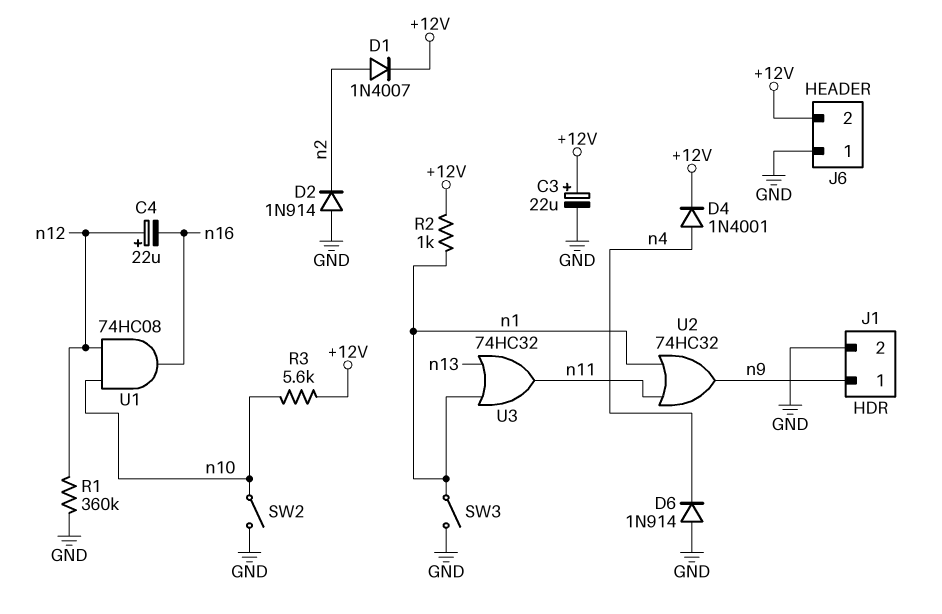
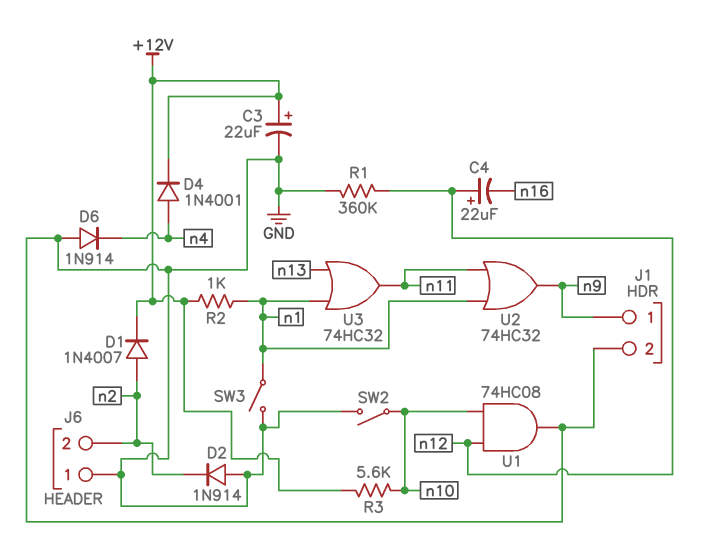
J6 pin 2: +12V -> n2
U1: AND 74HC08 (in n10, in n12, out n16) -> AND 74HC08 (in n10, in n12, out GND)

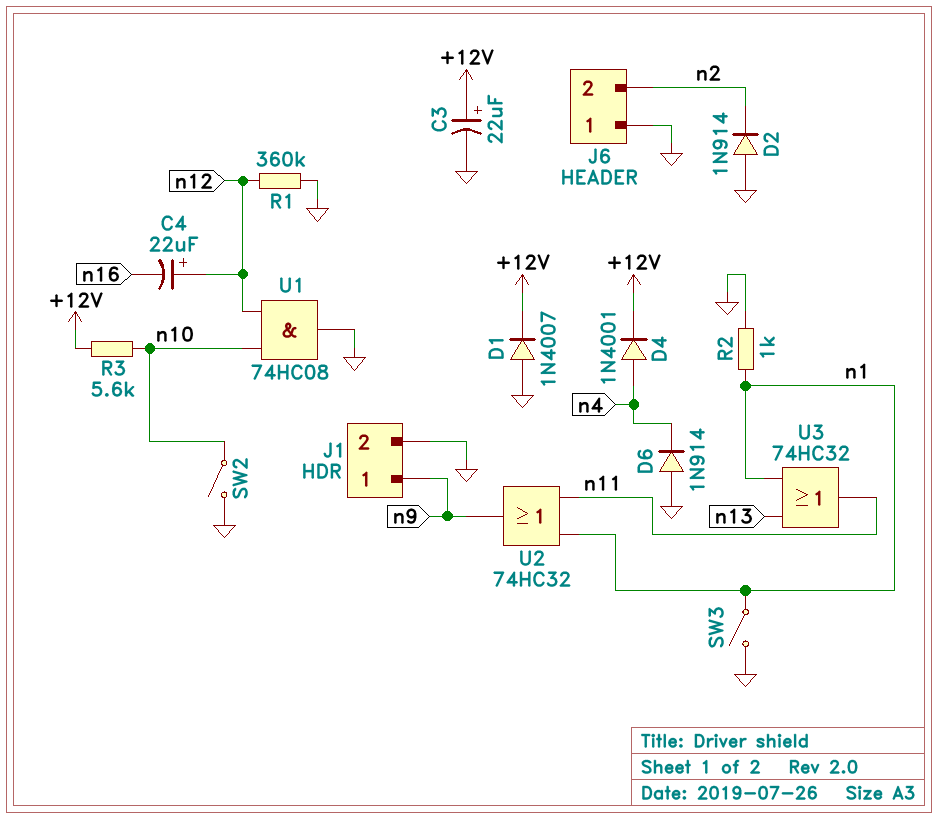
D1: diode 1N4007 (A n2, K +12V) -> diode 1N4007 (A GND, K +12V)
R2: 1k (+12V, n1) -> 1k (GND, n1)

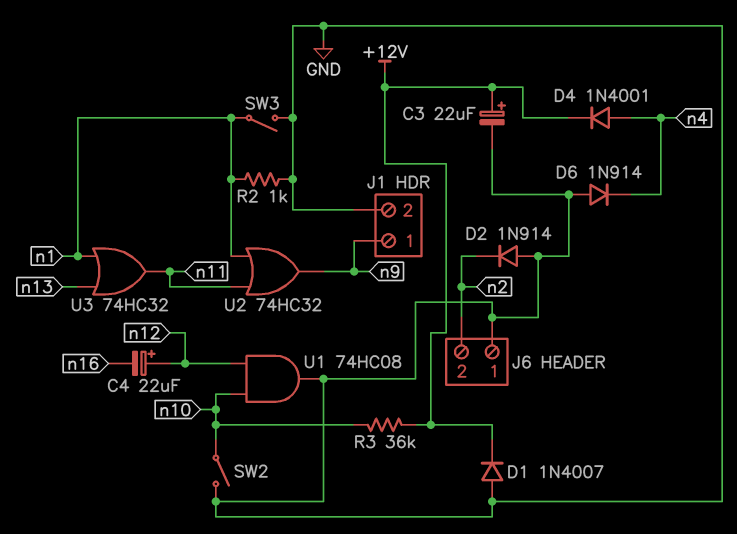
R1: 360k (GND, n12) -> none
R3: 5.6k (+12V, n10) -> 36k (+12V, n10)

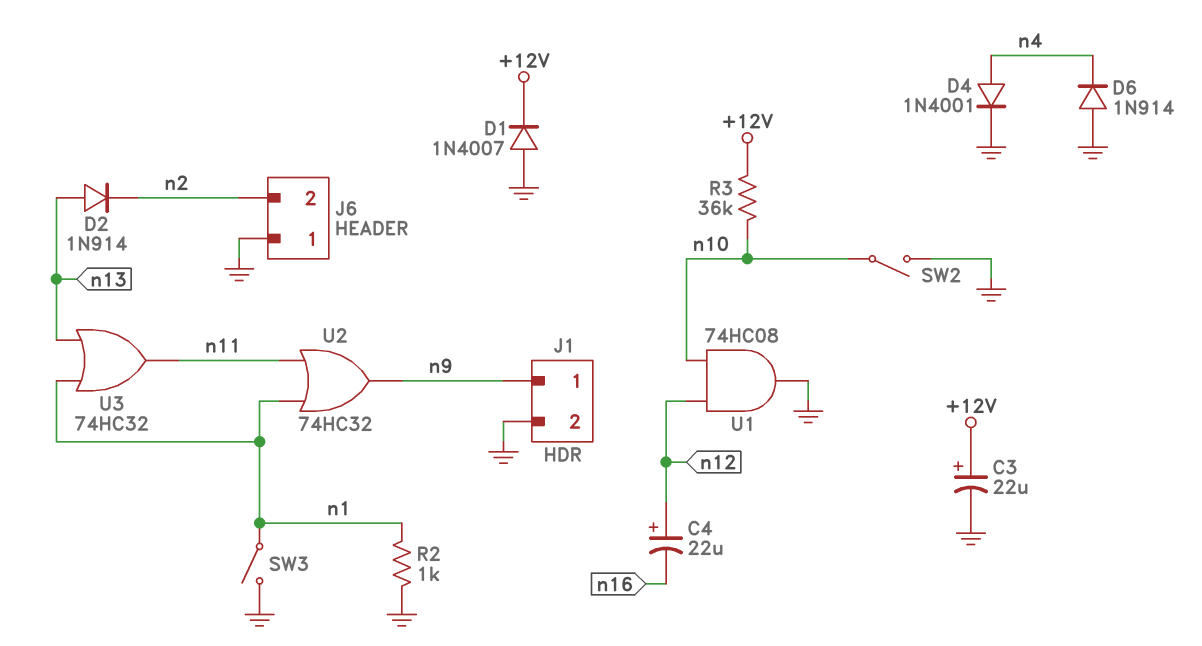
D2: diode 1N914 (A GND, K n2) -> diode 1N914 (A n13, K n2)
D4: diode 1N4001 (A n4, K +12V) -> diode 1N4001 (A n4, K GND)

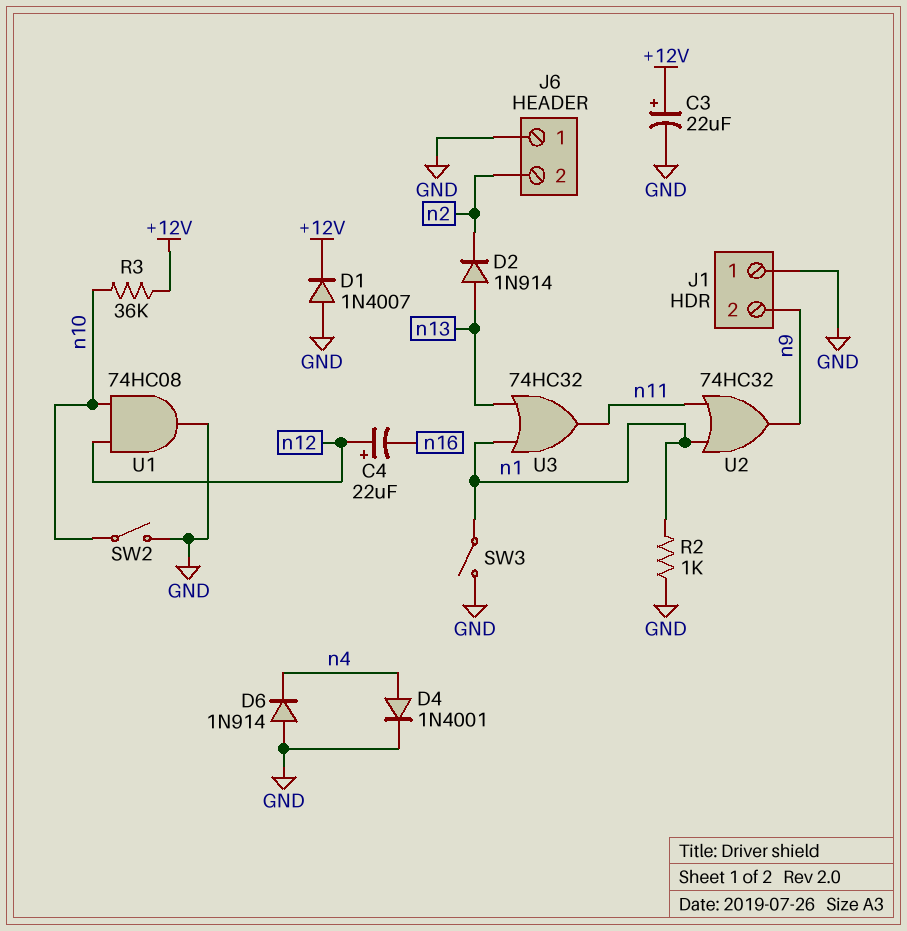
J1 pin 1: n9 -> GND
J1 pin 2: GND -> n9

